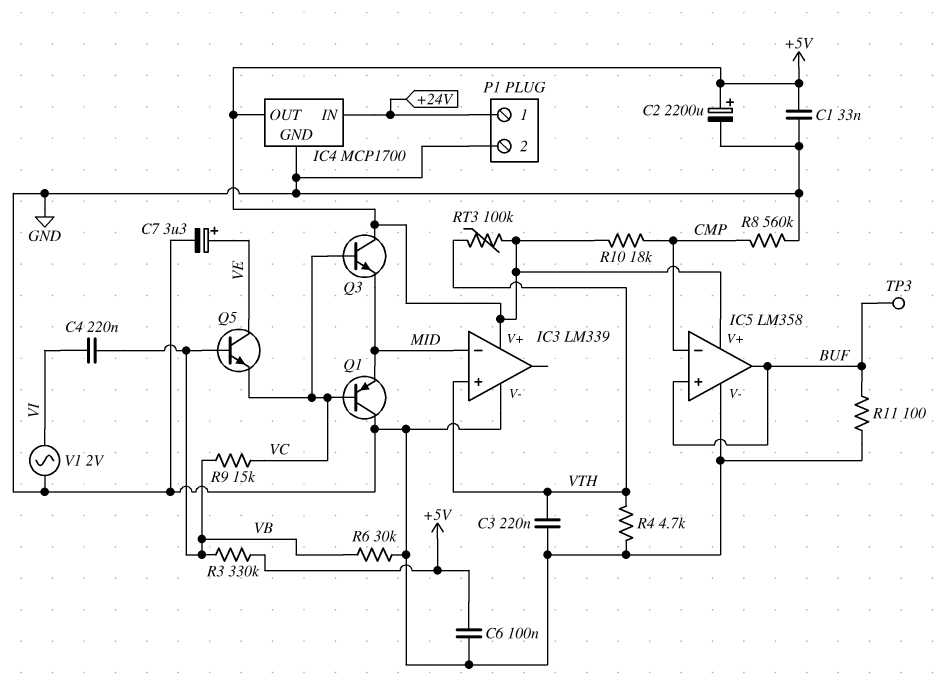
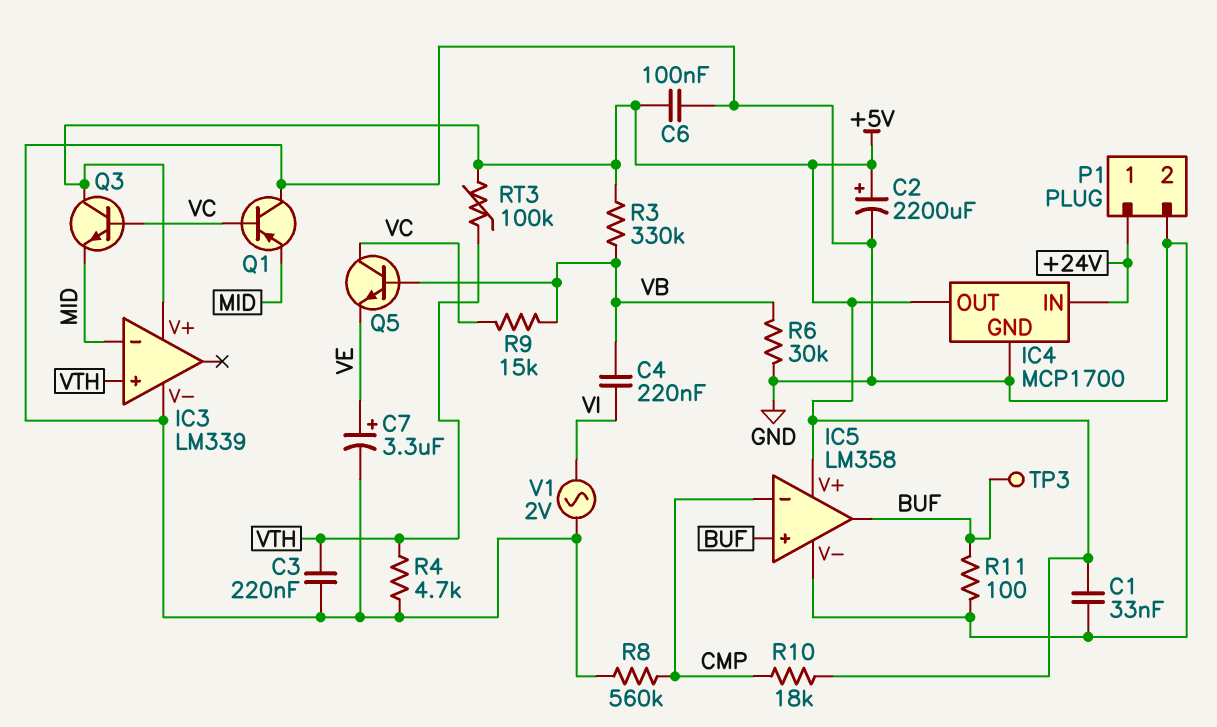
Q5: NPN (B VB, C VE, E VC) -> NPN (B VB, C VC, E VE)

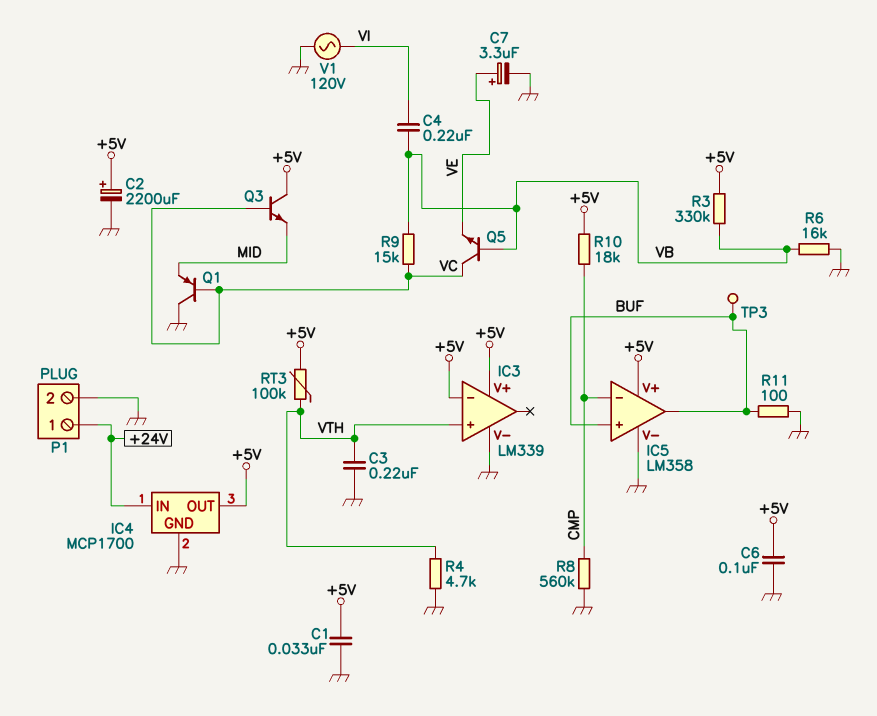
IC3 pin in-: MID -> +5V
R6: 30k (GND, VB) -> 16k (GND, VB)
V1: AC 2V (GND, VI) -> AC 120V (GND, VI)

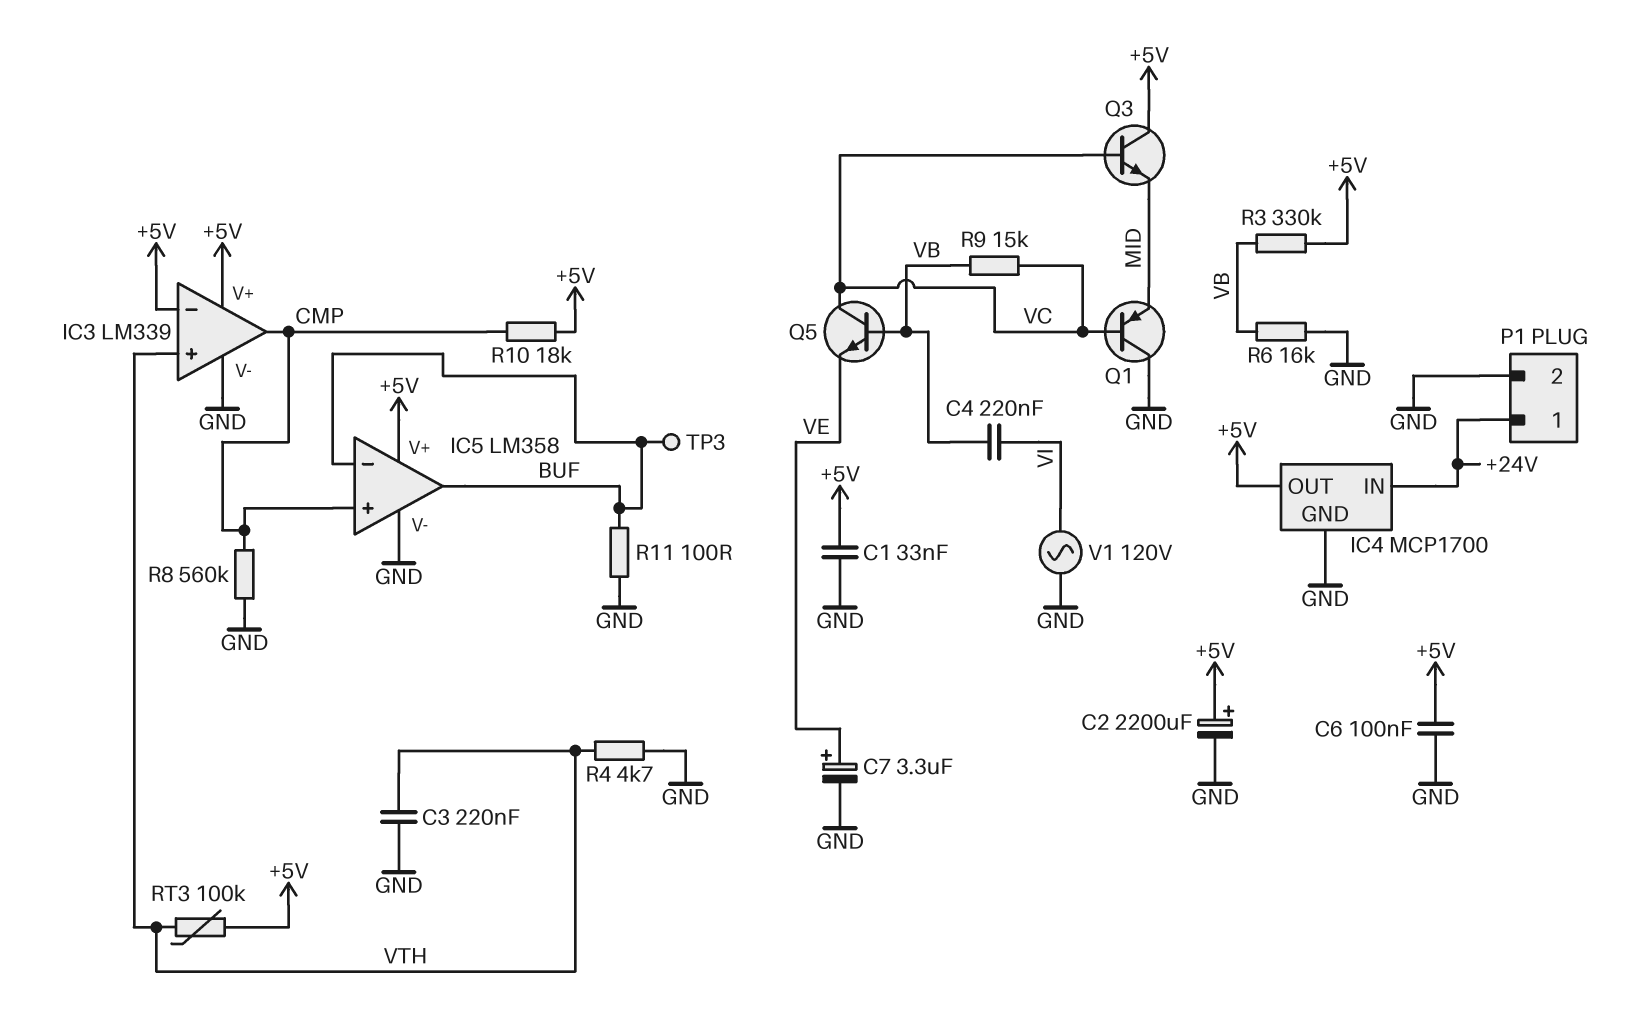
IC3 pin out: none -> CMP
IC5 pin in+: BUF -> CMP
IC5 pin in-: CMP -> BUF

